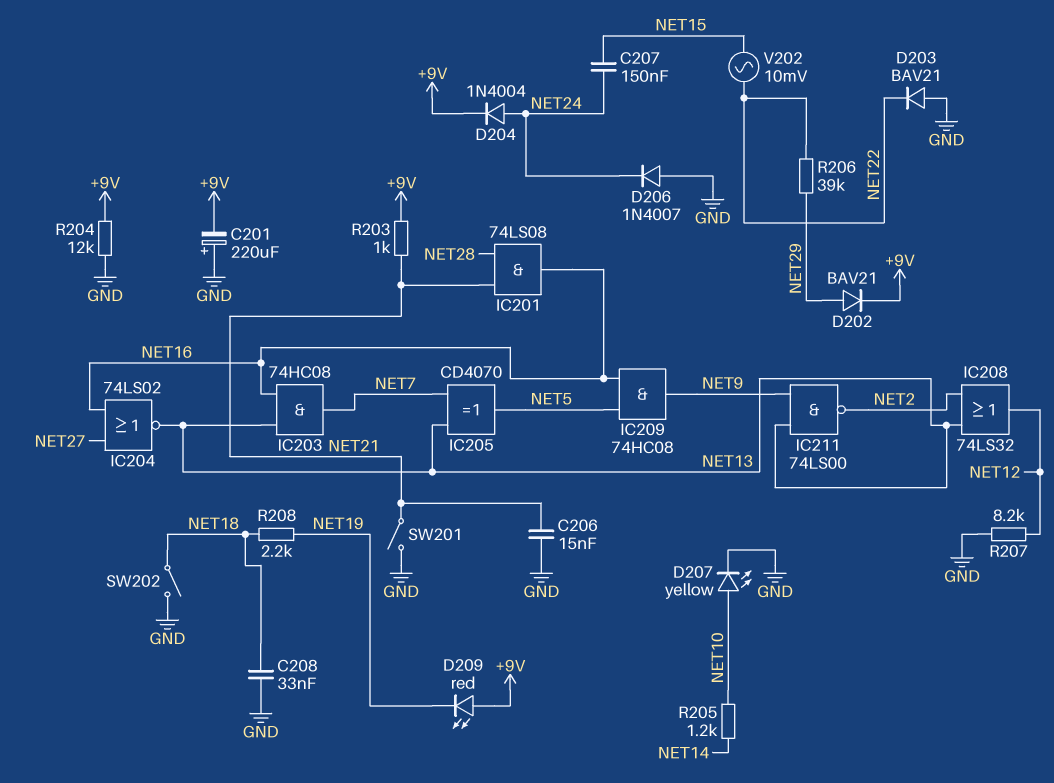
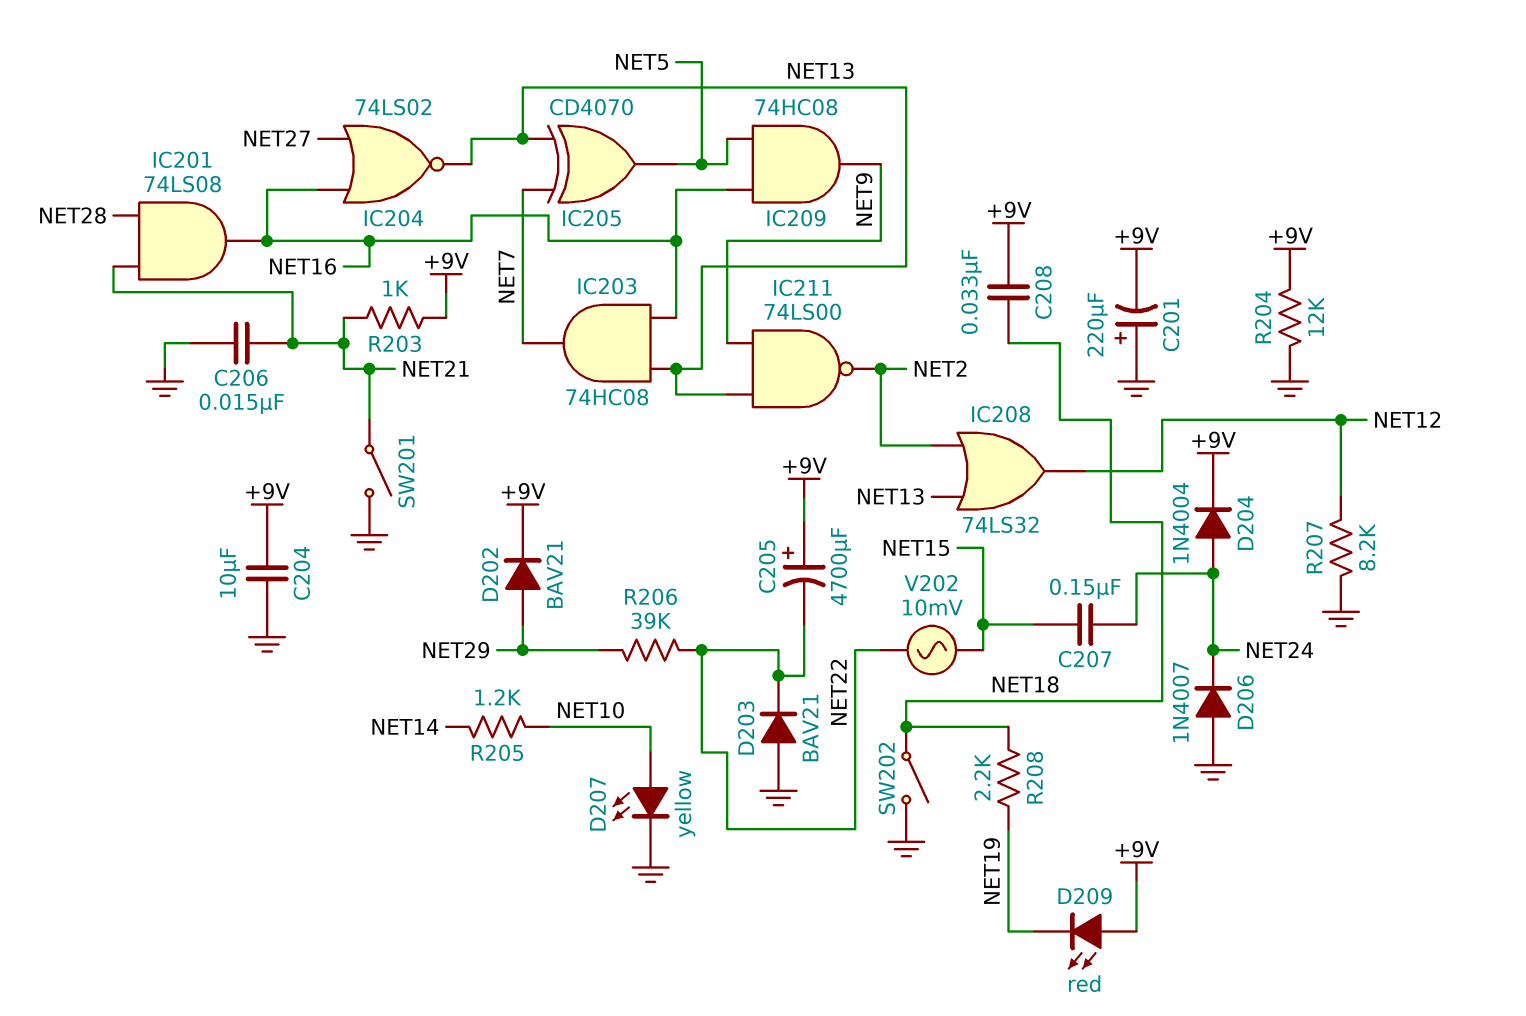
C204: none -> 10uF (+9V, GND)
C205: none -> 4700uF (plus +9V, minus NET22)
C208: 33nF (GND, NET18) -> 33nF (+9V, NET18)

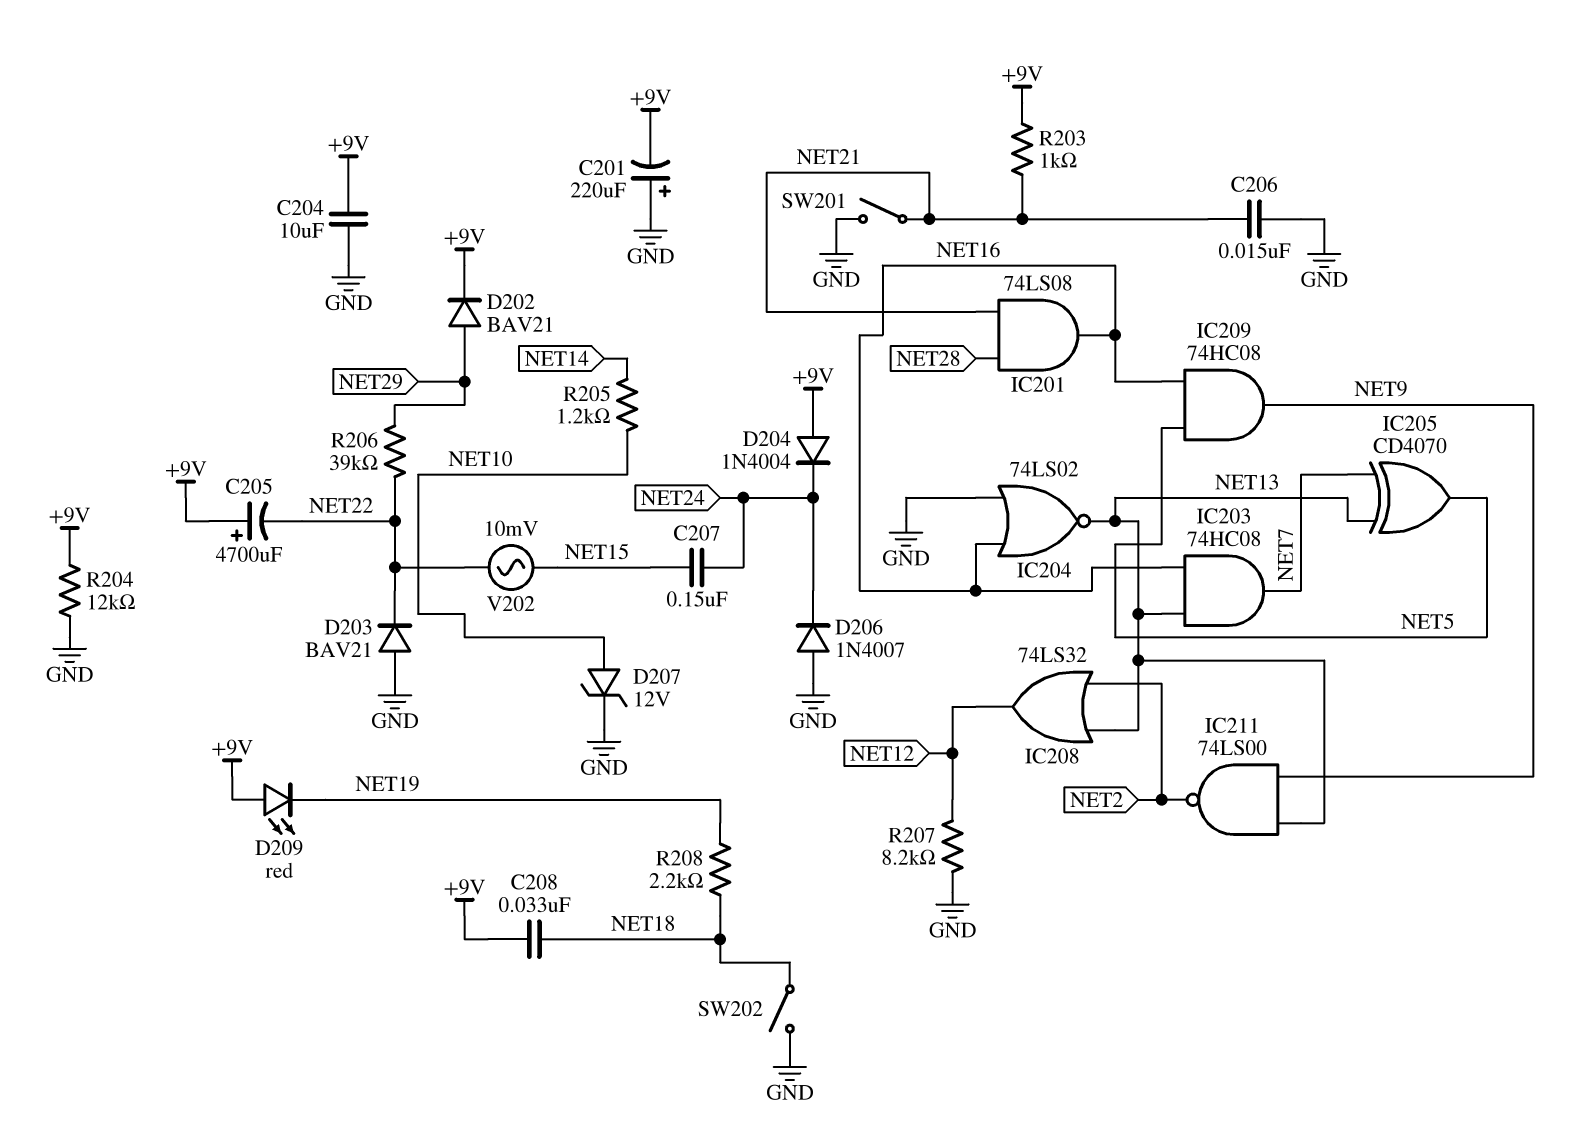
D204: diode 1N4004 (A NET24, K +9V) -> diode 1N4004 (A +9V, K NET24)
D207: LED yellow (A NET10, K GND) -> zener 12V (A NET10, K GND)
IC204: NOR 74LS02 (in NET16, in NET27, out NET13) -> NOR 74LS02 (in GND, in NET16, out NET13)

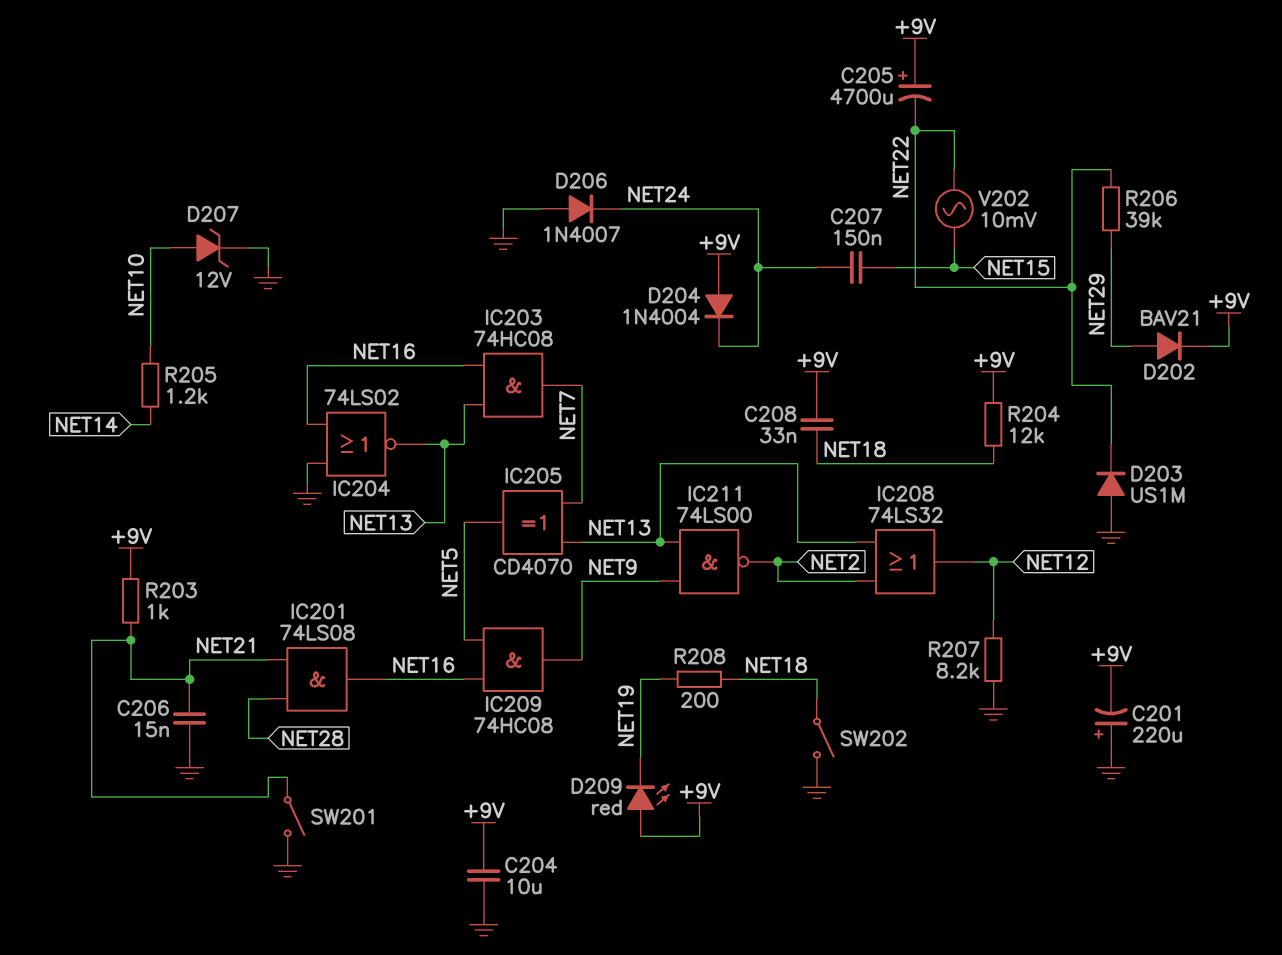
D203: diode BAV21 (A GND, K NET22) -> diode US1M (A GND, K NET22)
R204: 12k (+9V, GND) -> 12k (+9V, NET18)
R208: 2.2k (NET18, NET19) -> 200 (NET18, NET19)

